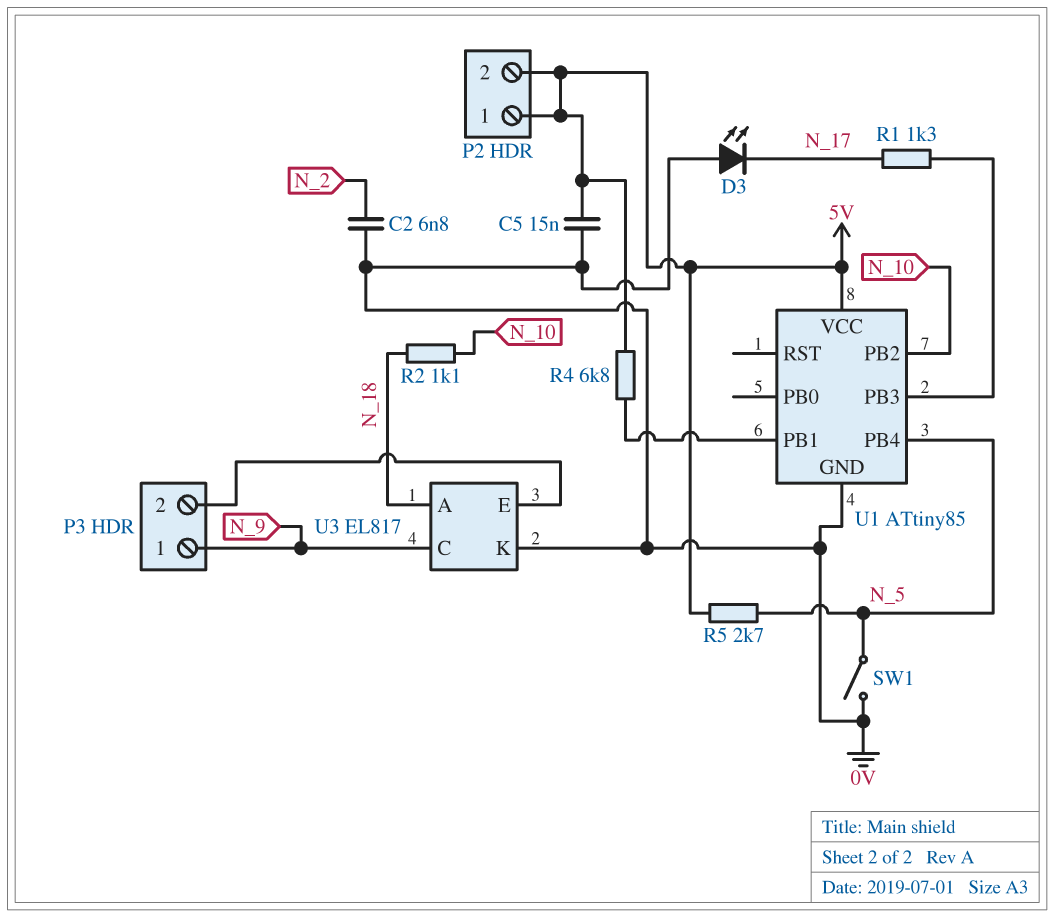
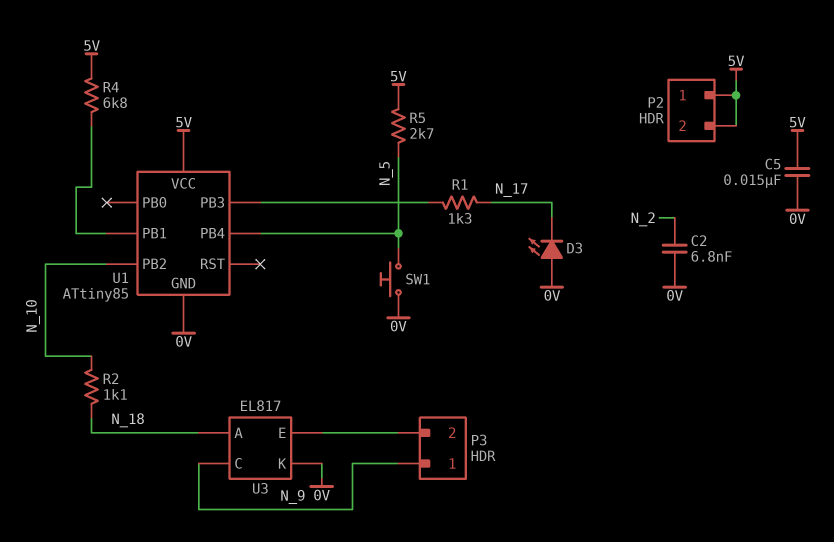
SW1: switch (0V, N_5) -> button (0V, N_5)

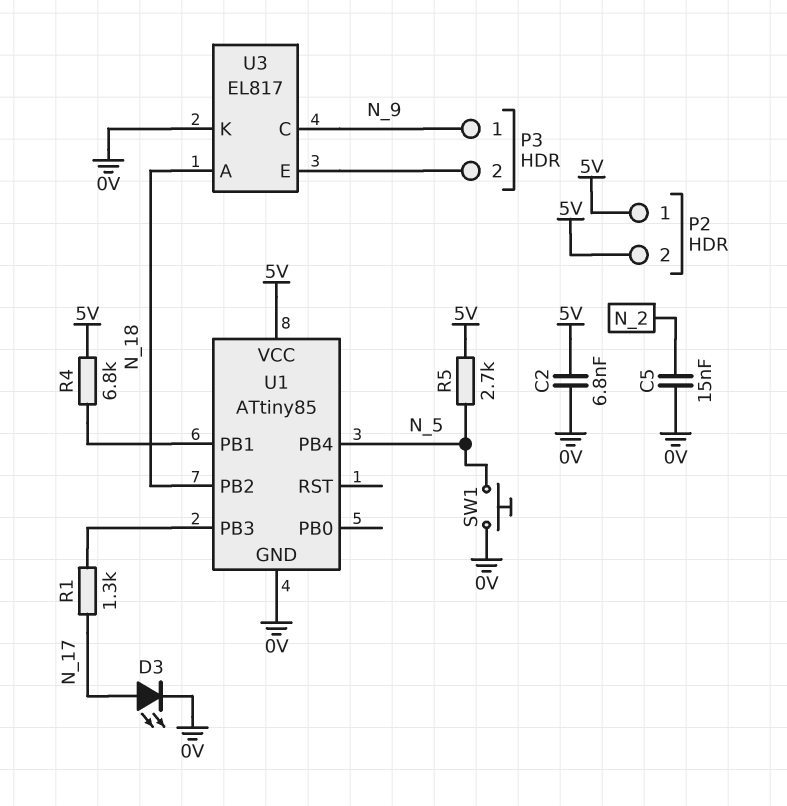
C2: 6.8nF (0V, N_2) -> 6.8nF (0V, 5V)
C5: 15nF (0V, 5V) -> 15nF (0V, N_2)
D3: LED (A 0V, K N_17) -> LED (A N_17, K 0V)
R2: 1.1k (N_10, N_18) -> none
U1 pin PB2: N_10 -> N_18

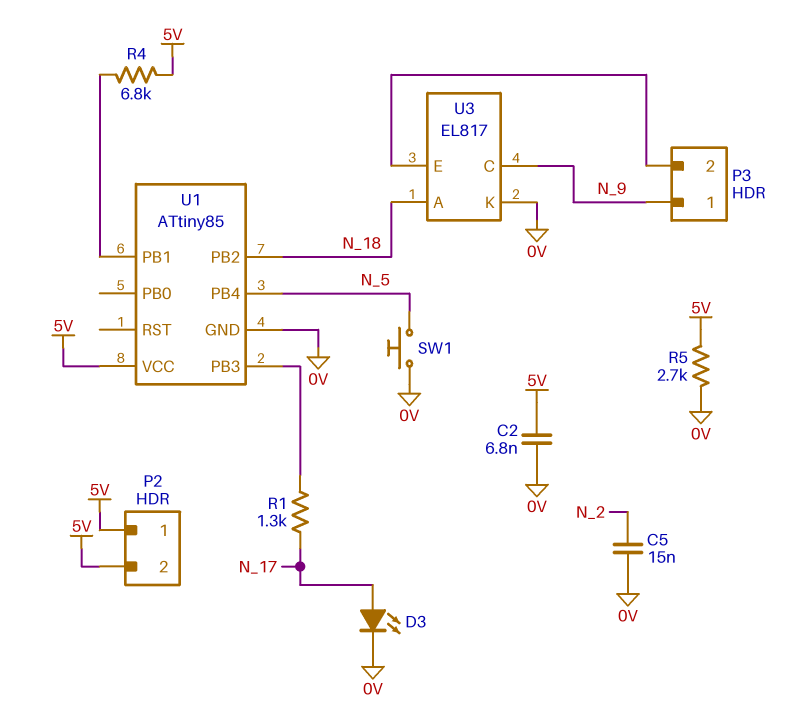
R5: 2.7k (5V, N_5) -> 2.7k (0V, 5V)

